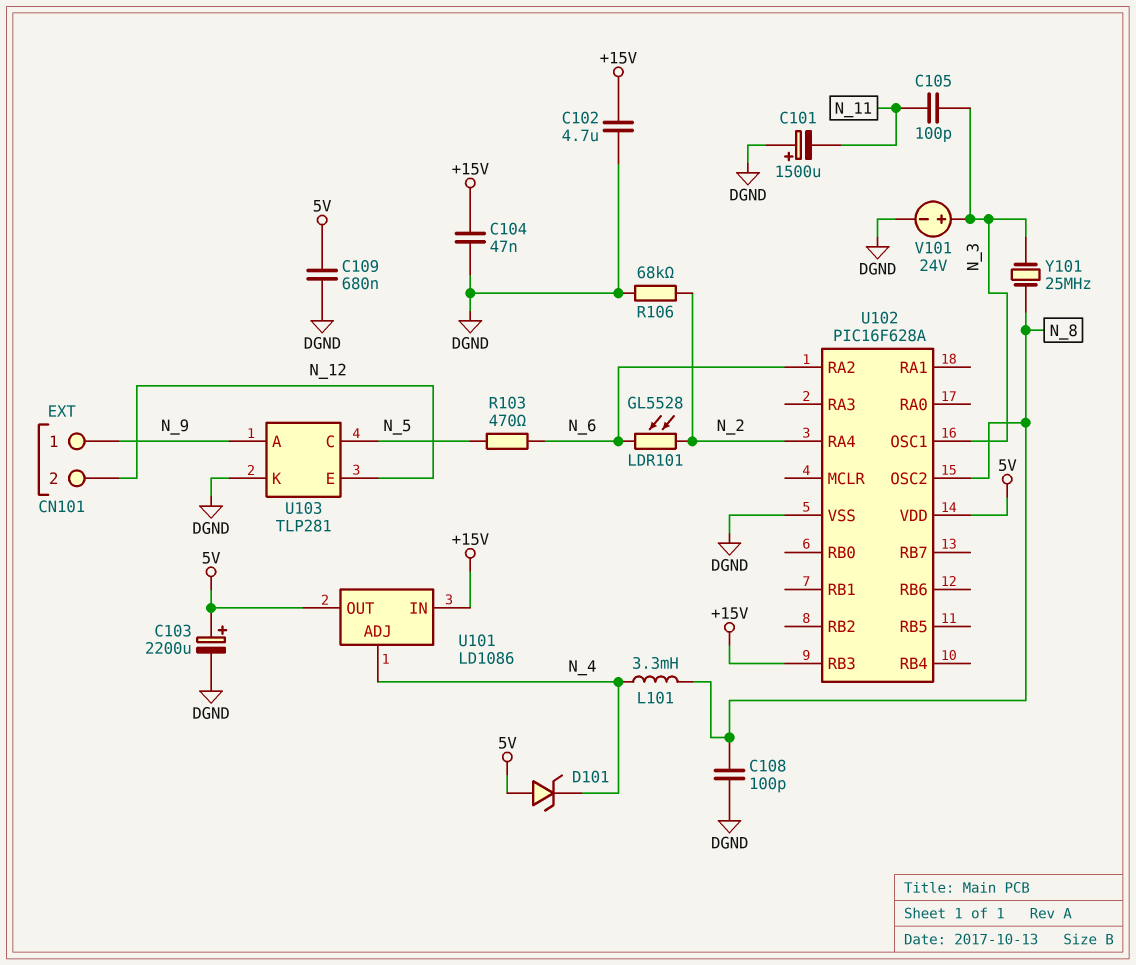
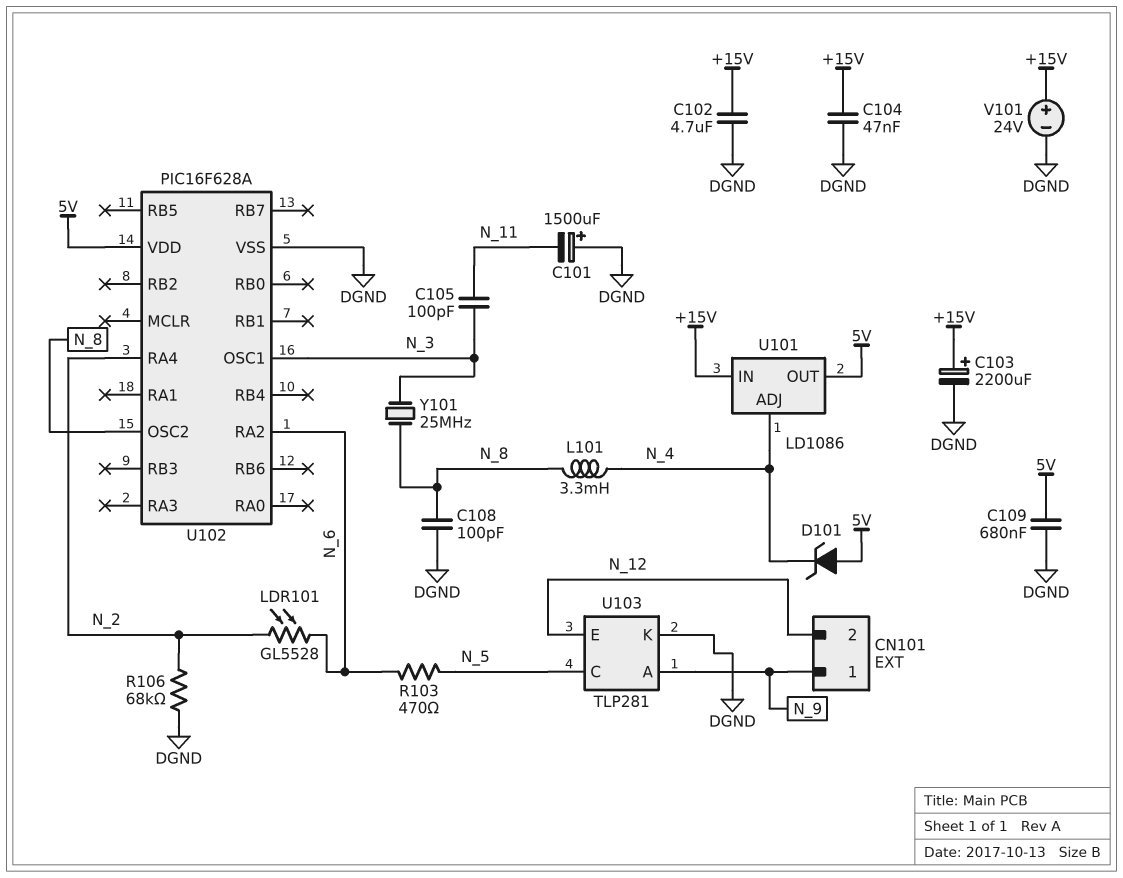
C103: 2200uF (plus 5V, minus DGND) -> 2200uF (plus +15V, minus DGND)
U102 pin RB3: +15V -> none
V101: 24V (plus N_3, minus DGND) -> 24V (plus +15V, minus DGND)

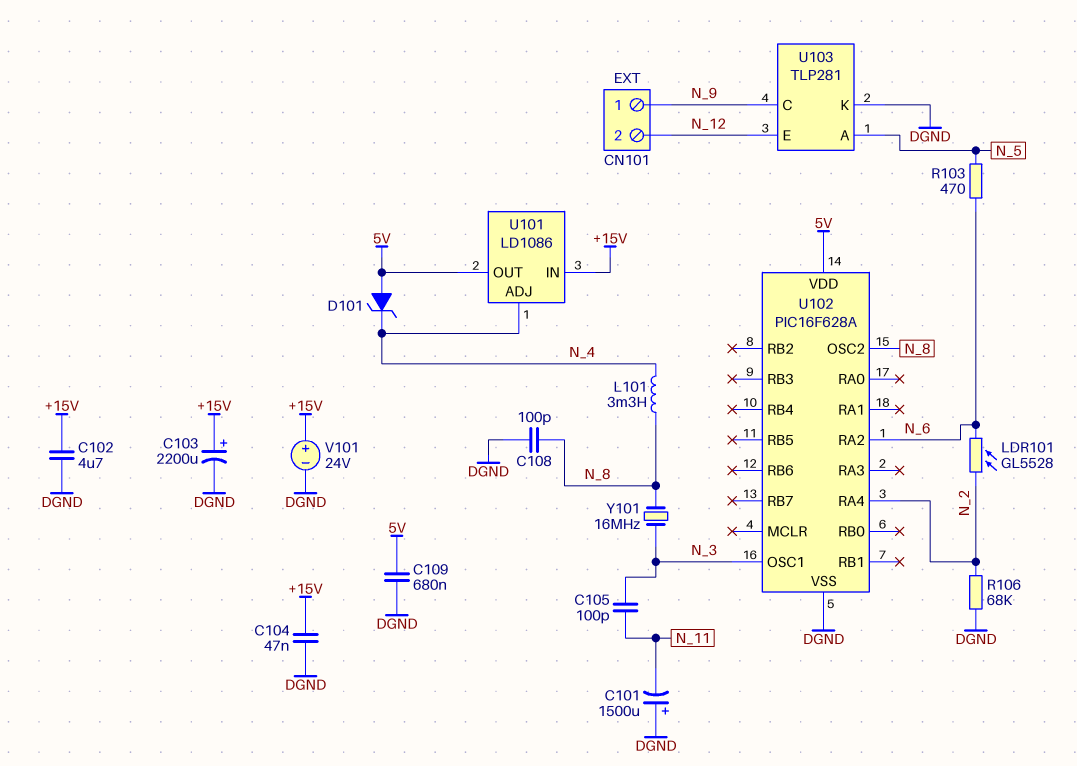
U103 pin A: N_9 -> N_5
U103 pin C: N_5 -> N_9
Y101: 25MHz (N_3, N_8) -> 16MHz (N_3, N_8)

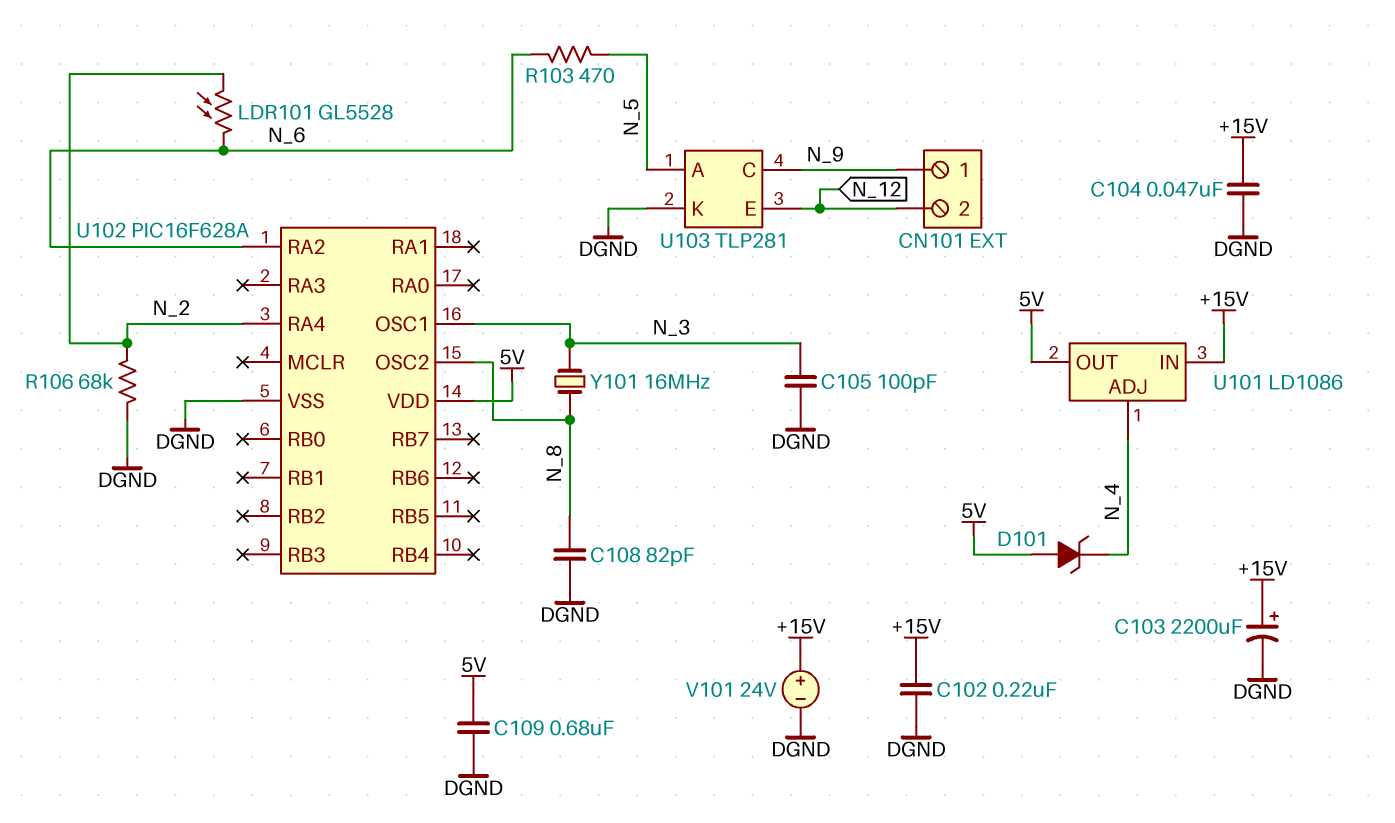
C101: 1500uF (plus DGND, minus N_11) -> none
C102: 4.7uF (+15V, DGND) -> 220nF (+15V, DGND)
C105: 100pF (N_3, N_11) -> 100pF (DGND, N_3)
C108: 100pF (DGND, N_8) -> 82pF (DGND, N_8)
L101: 3.3mH (N_4, N_8) -> none

